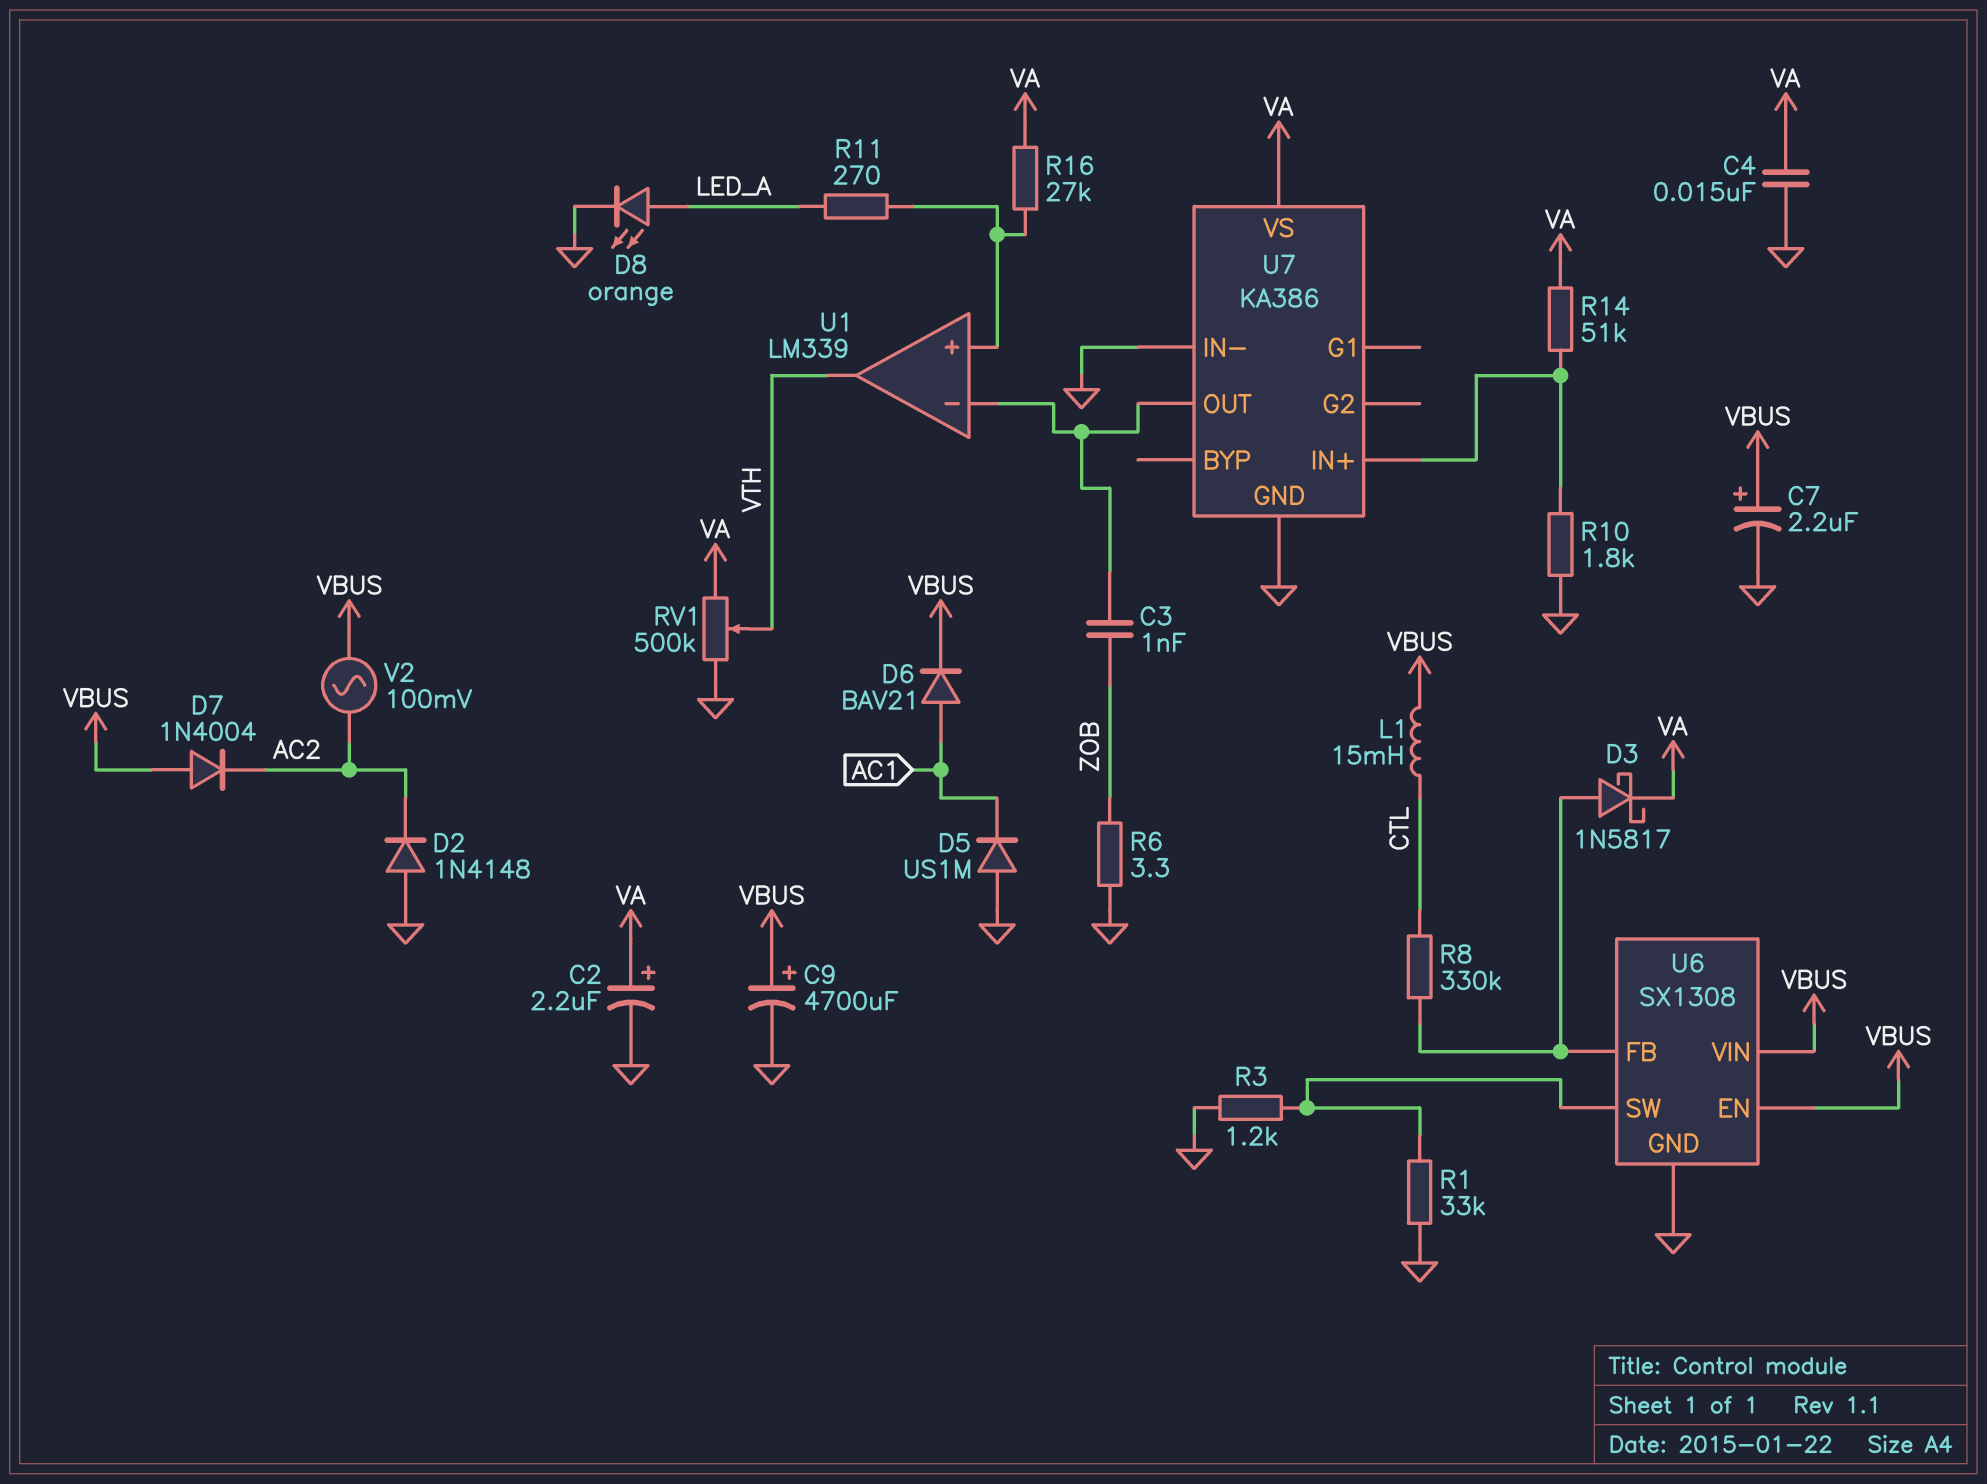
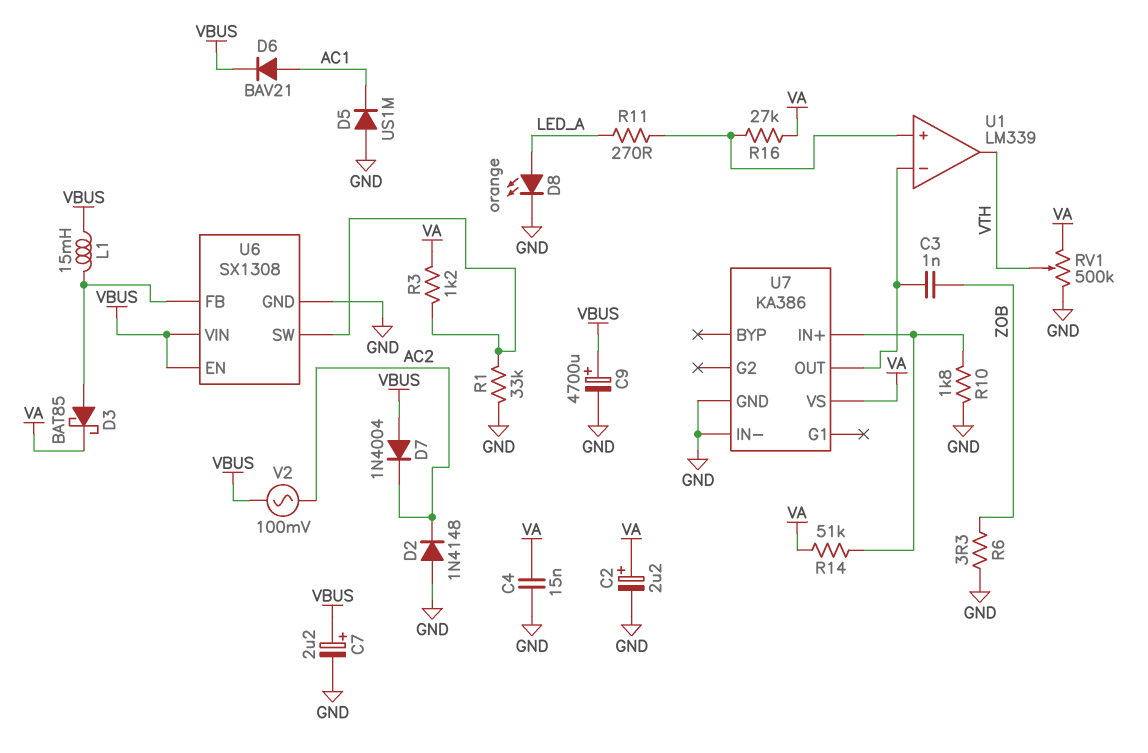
D3: schottky 1N5817 (A U6/FB, K VA) -> schottky BAT85 (A U6/FB, K VA)
L1: 15mH (CTL, VBUS) -> 15mH (U6/FB, VBUS)
R3: 1.2k (GND, U6/SW) -> 1.2k (U6/SW, VA)
R8: 330k (CTL, U6/FB) -> none

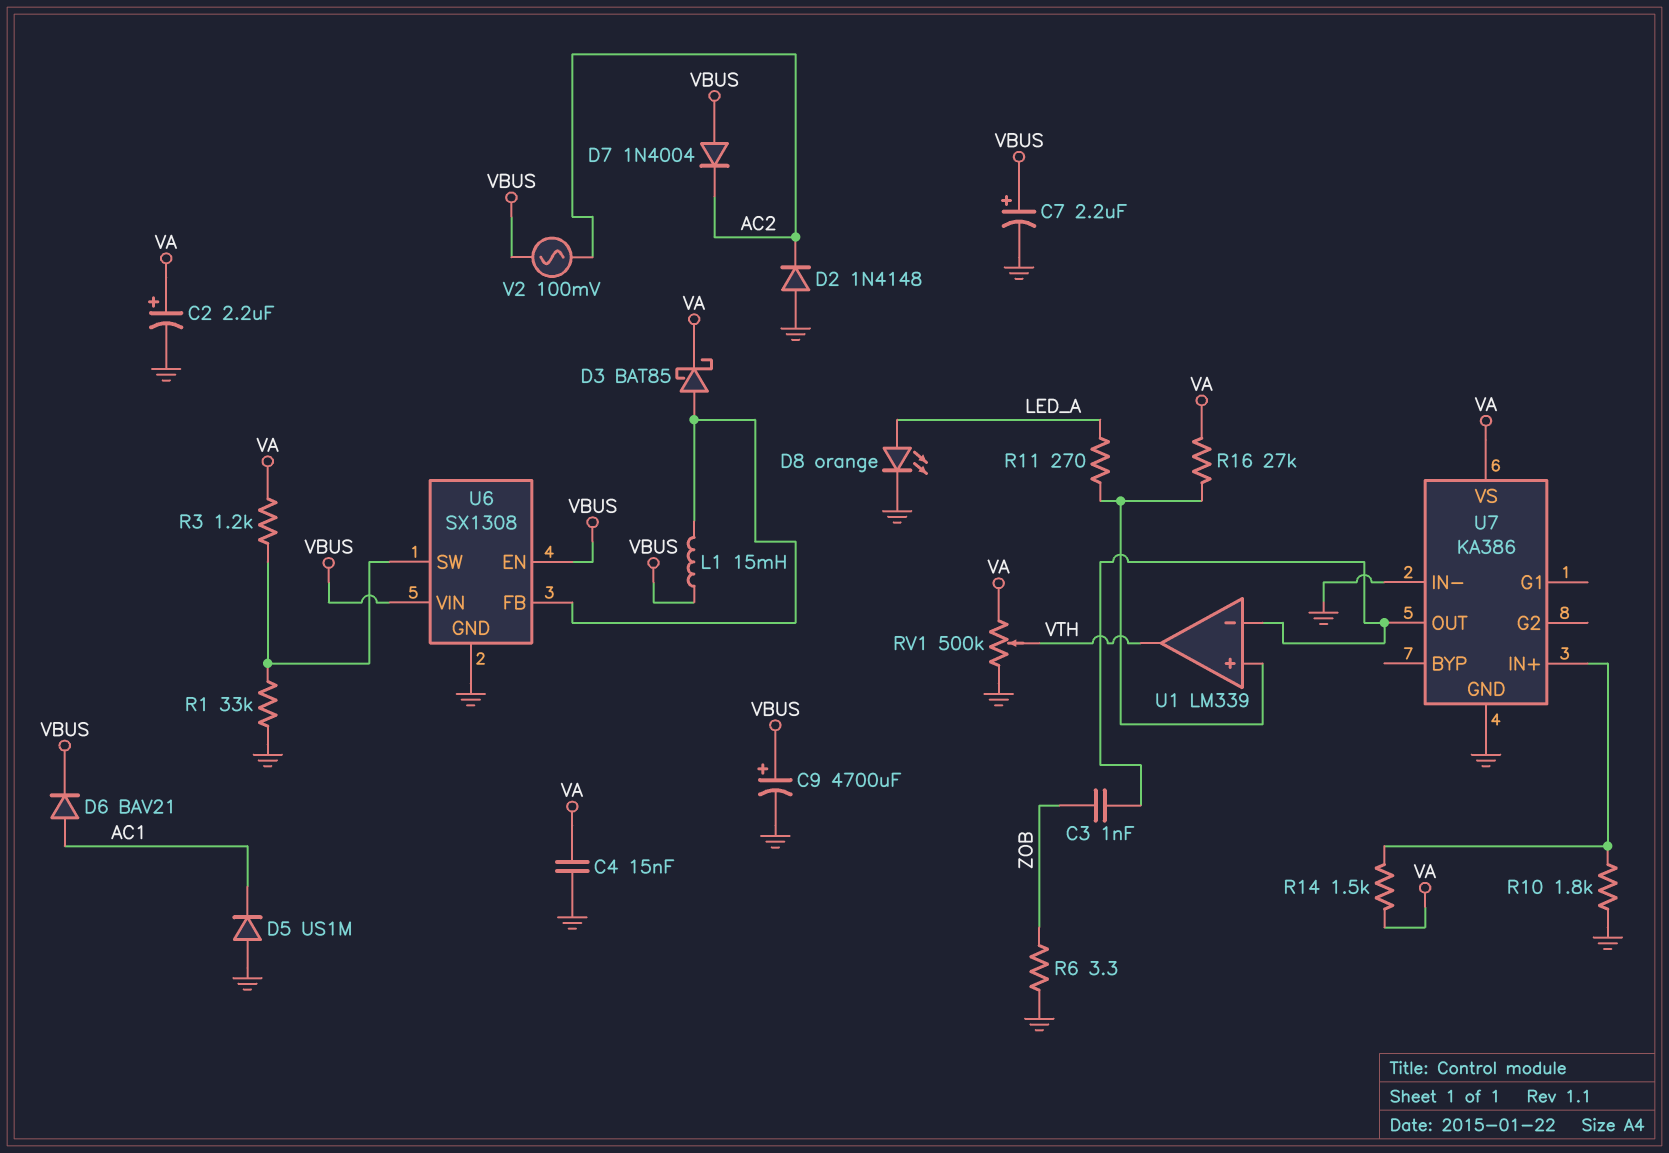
R14: 51k (U7/IN+, VA) -> 1.5k (U7/IN+, VA)

